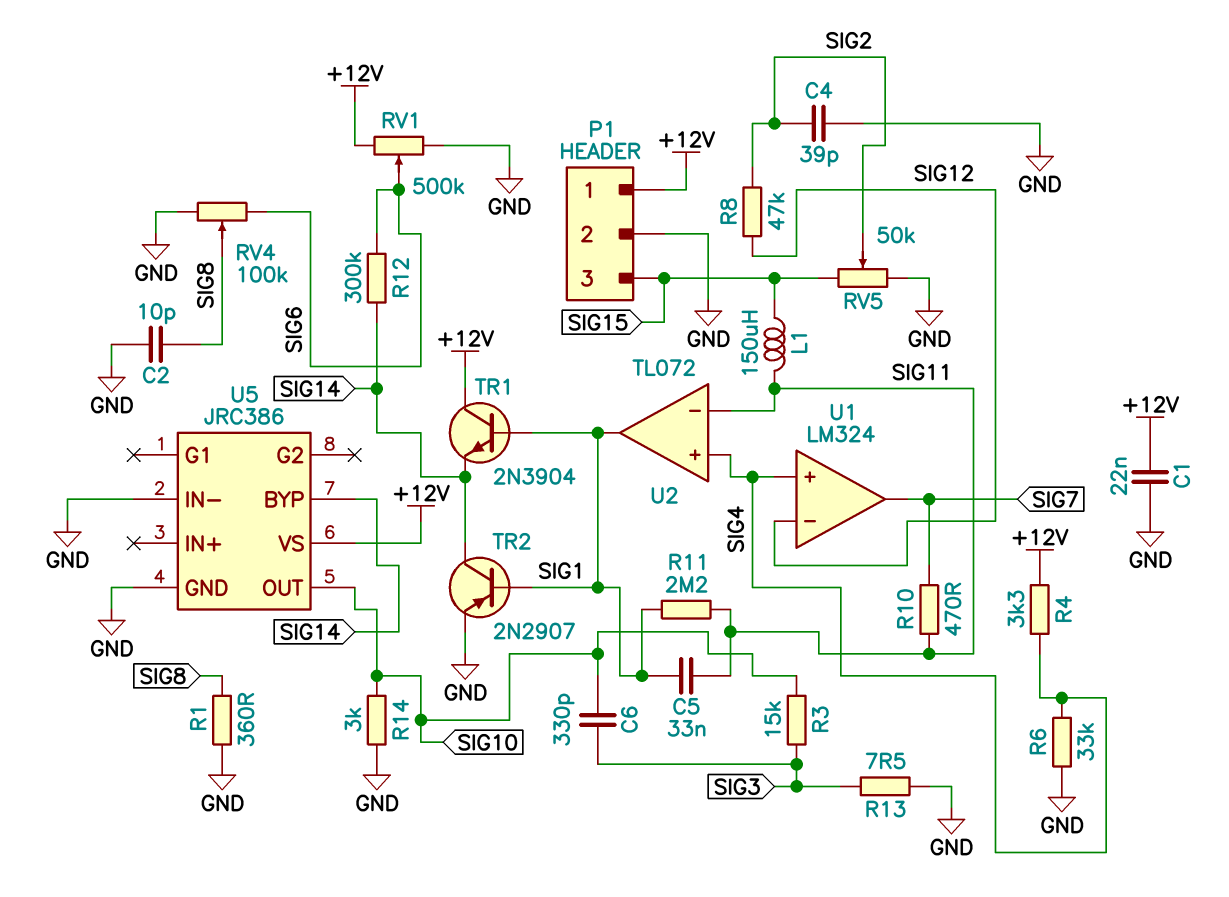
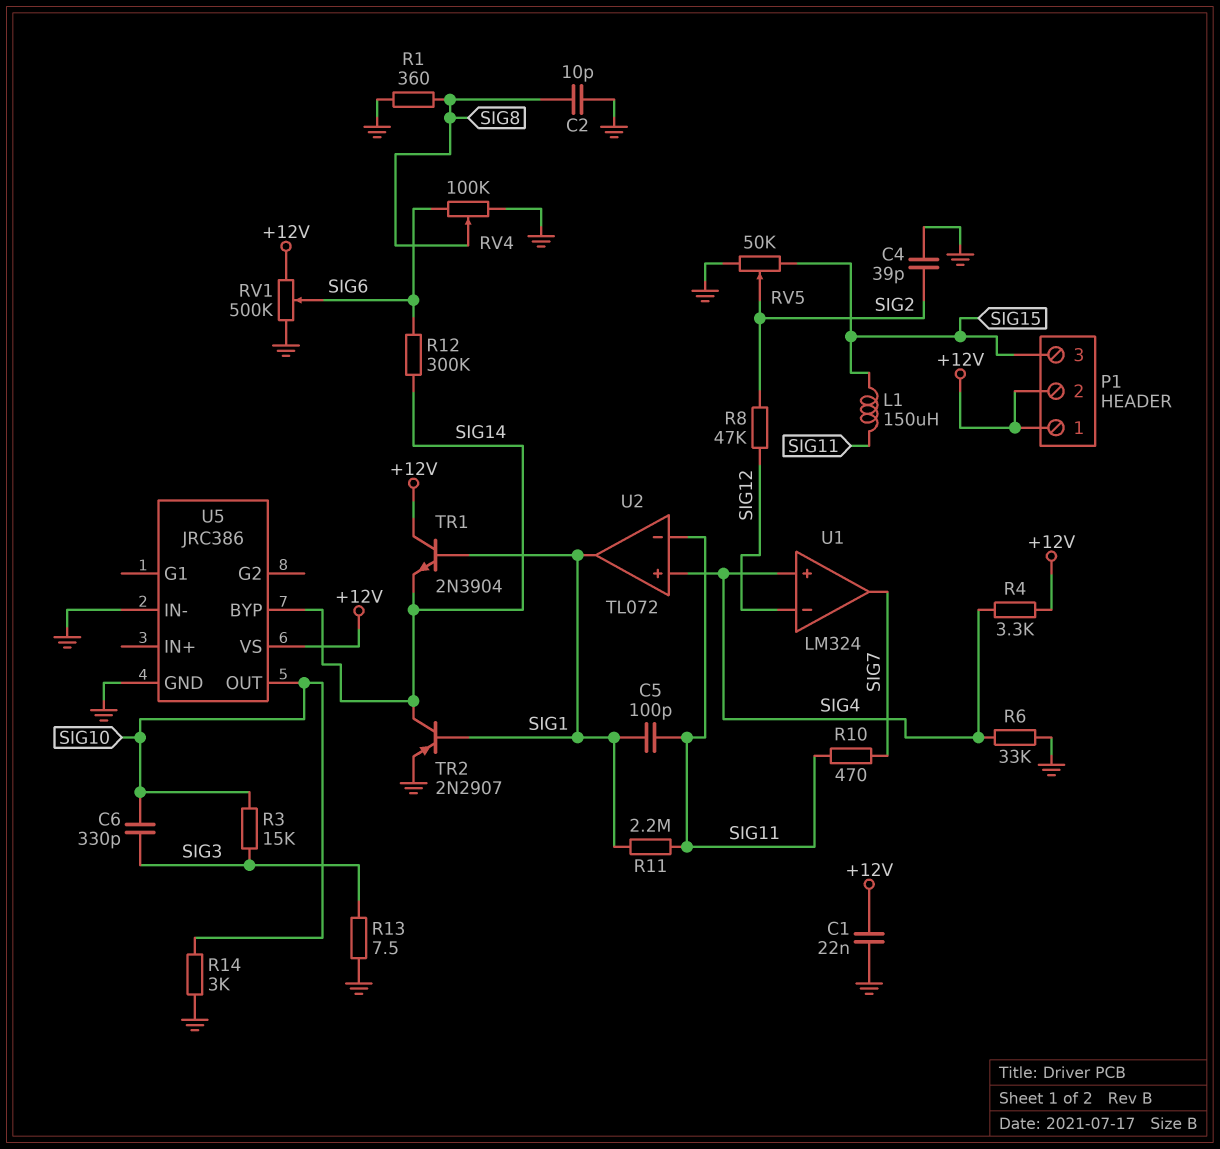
C5: 33nF (SIG1, SIG11) -> 100pF (SIG1, SIG11)
P1 pin 2: GND -> +12V

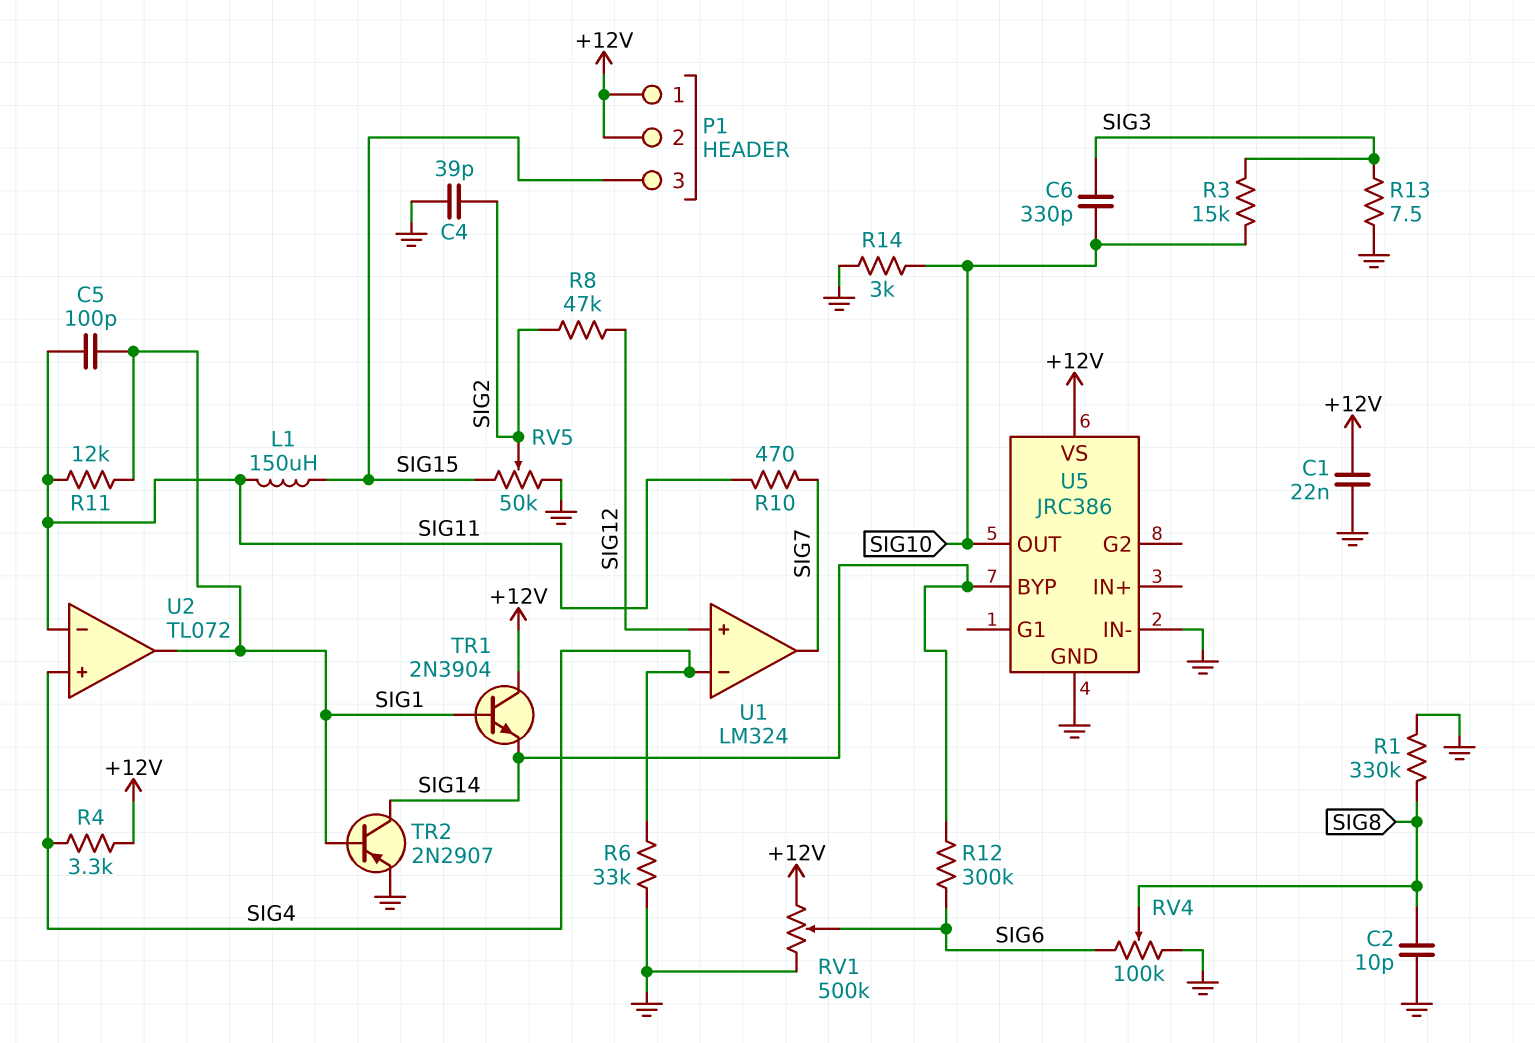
R1: 360 (GND, SIG8) -> 330k (GND, SIG8)
R11: 2.2M (SIG1, SIG11) -> 12k (SIG1, SIG11)
U1 pin in+: SIG4 -> SIG12
U1 pin in-: SIG12 -> SIG4

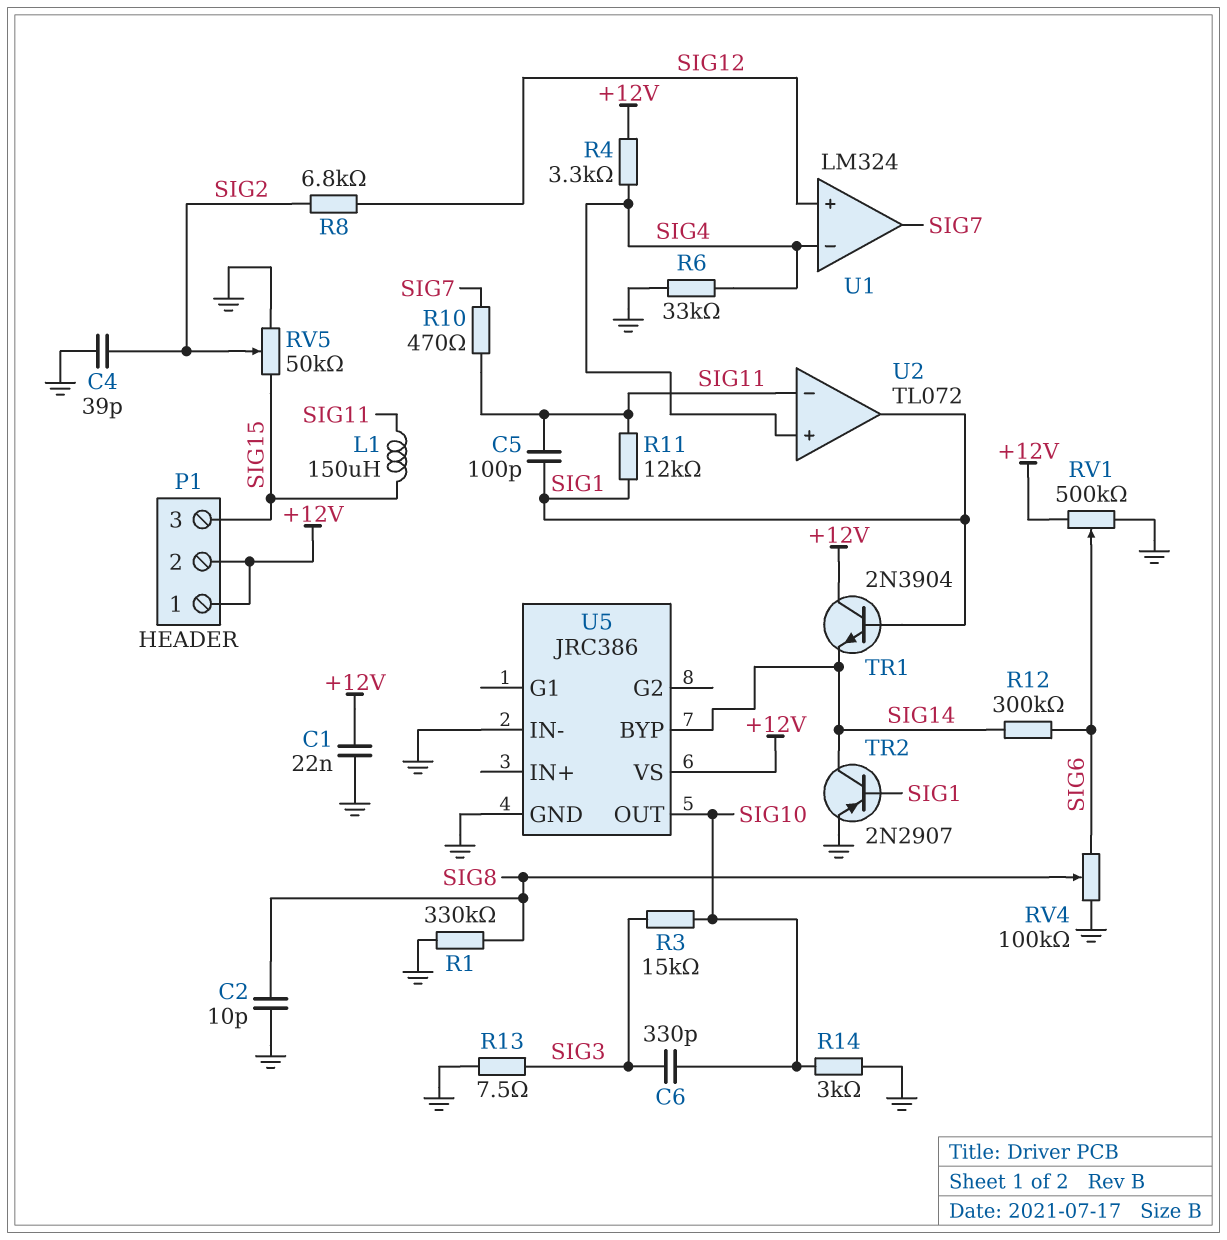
R8: 47k (SIG2, SIG12) -> 6.8k (SIG2, SIG12)

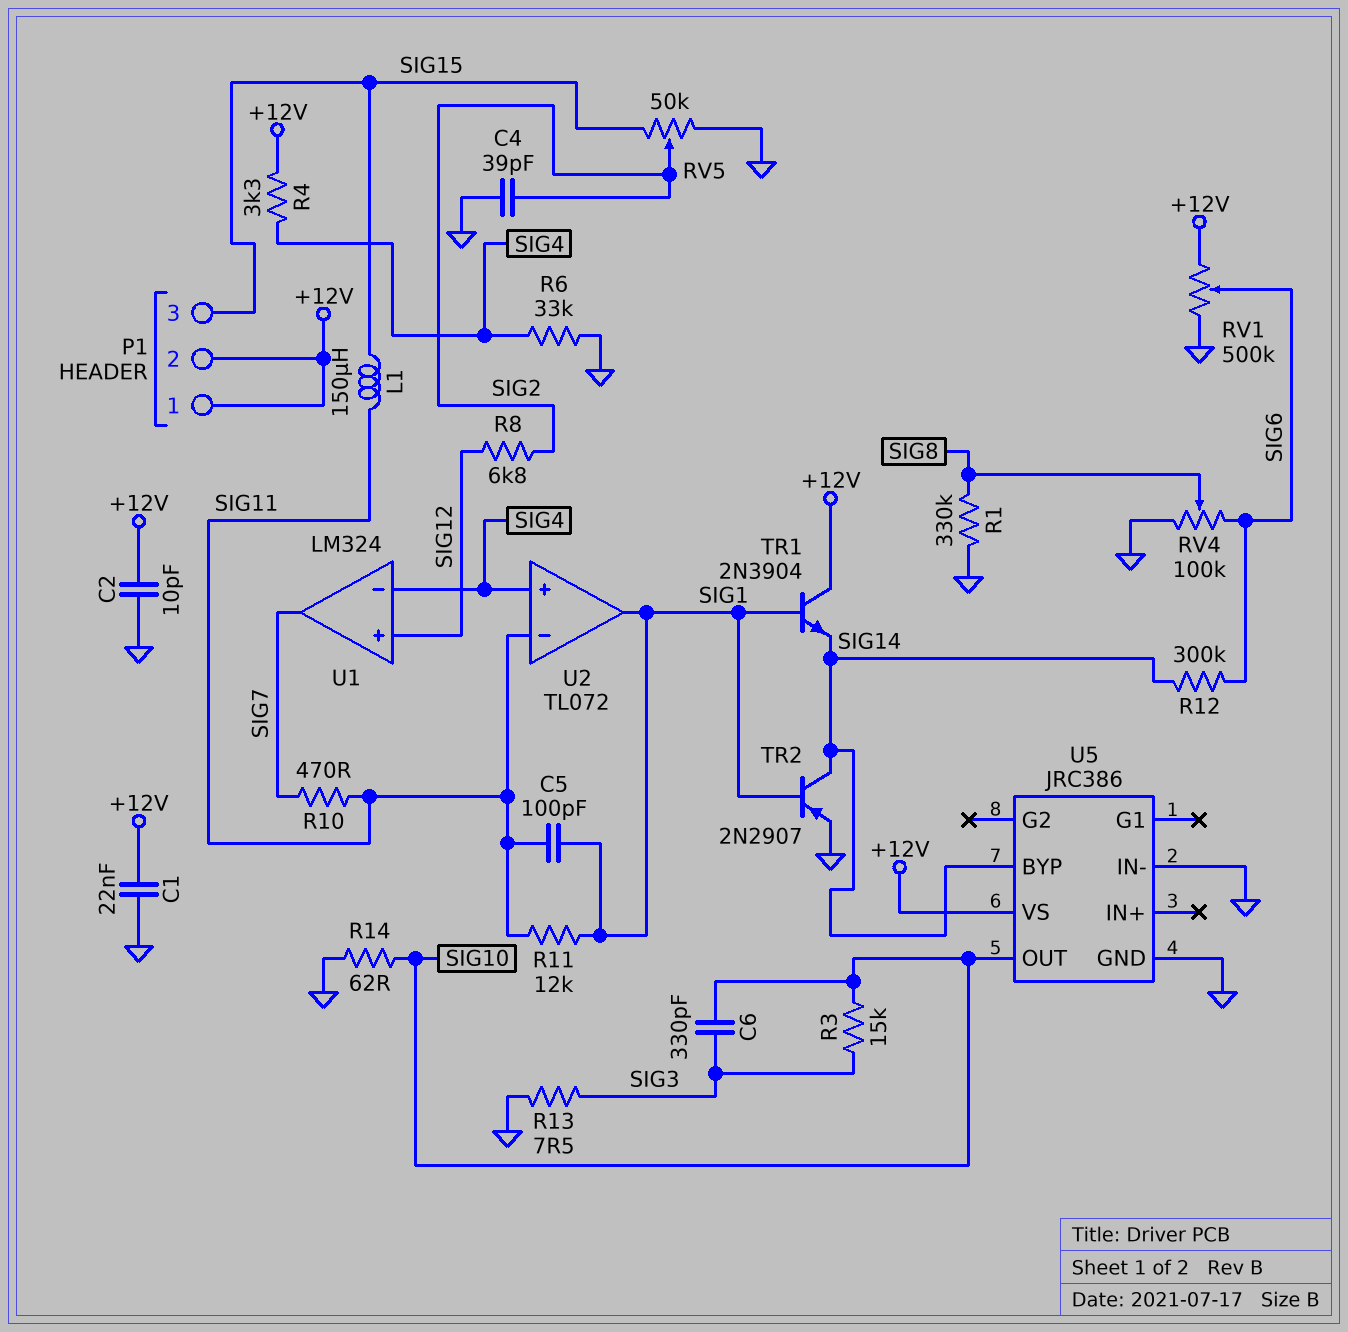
C2: 10pF (GND, SIG8) -> 10pF (+12V, GND)
R14: 3k (GND, SIG10) -> 62 (GND, SIG10)

